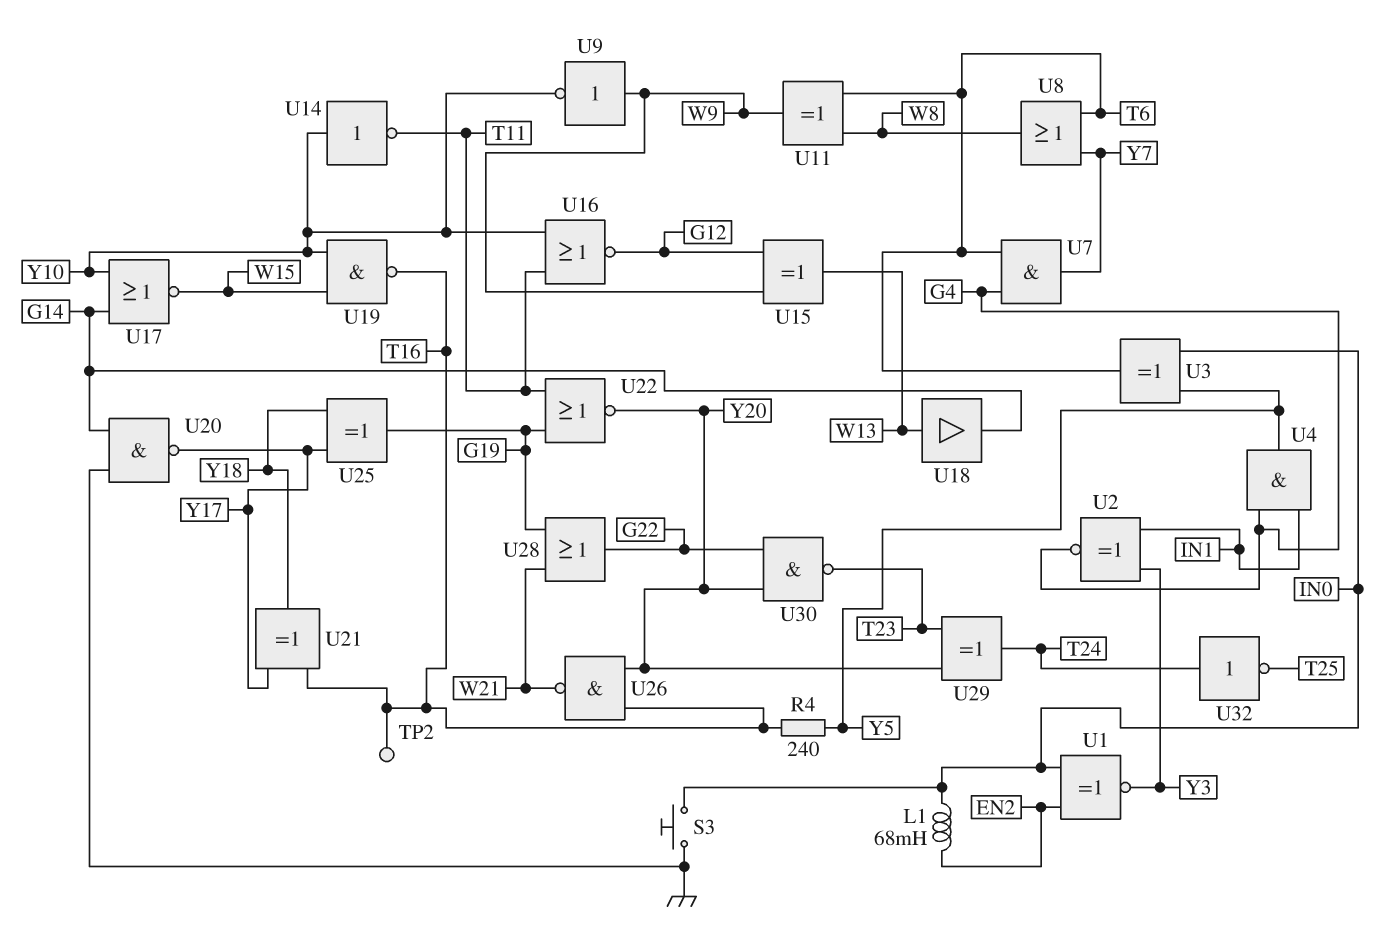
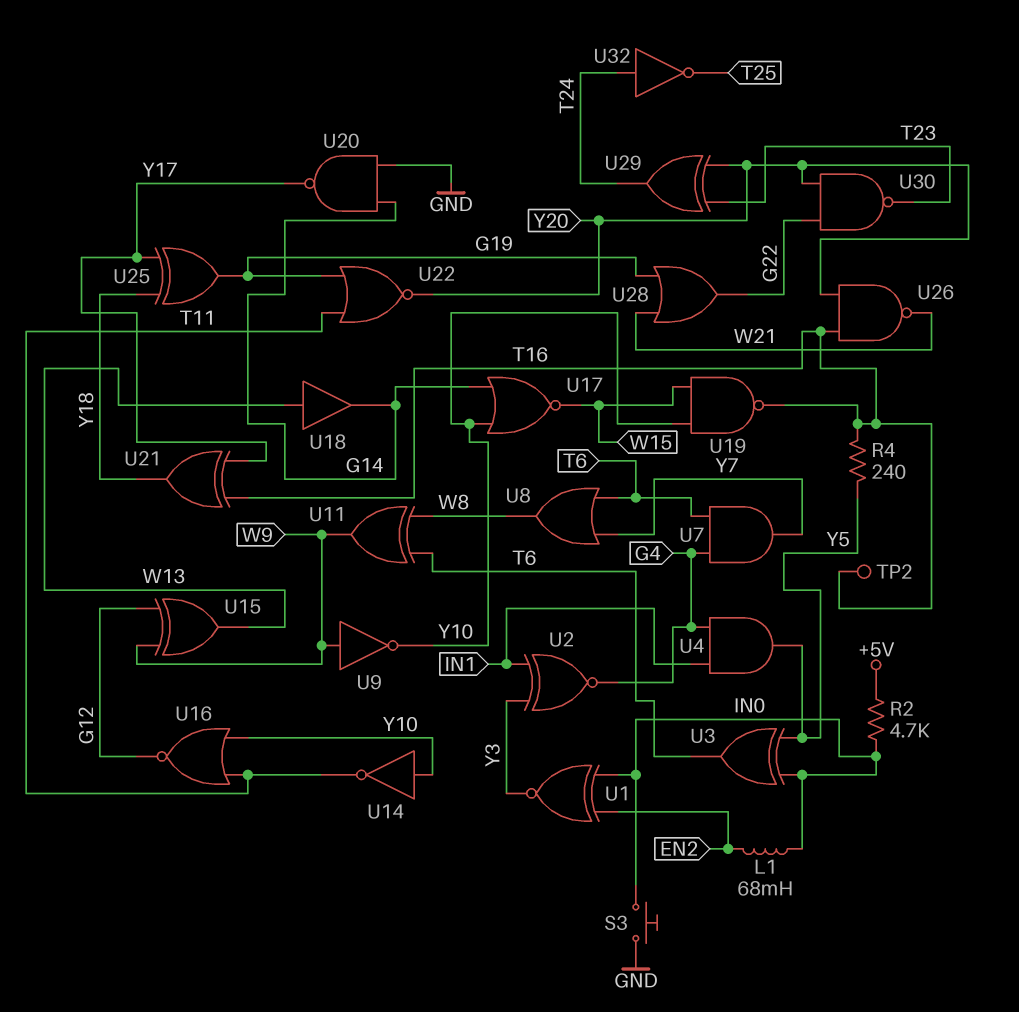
R2: none -> 4.7k (+5V, IN0)

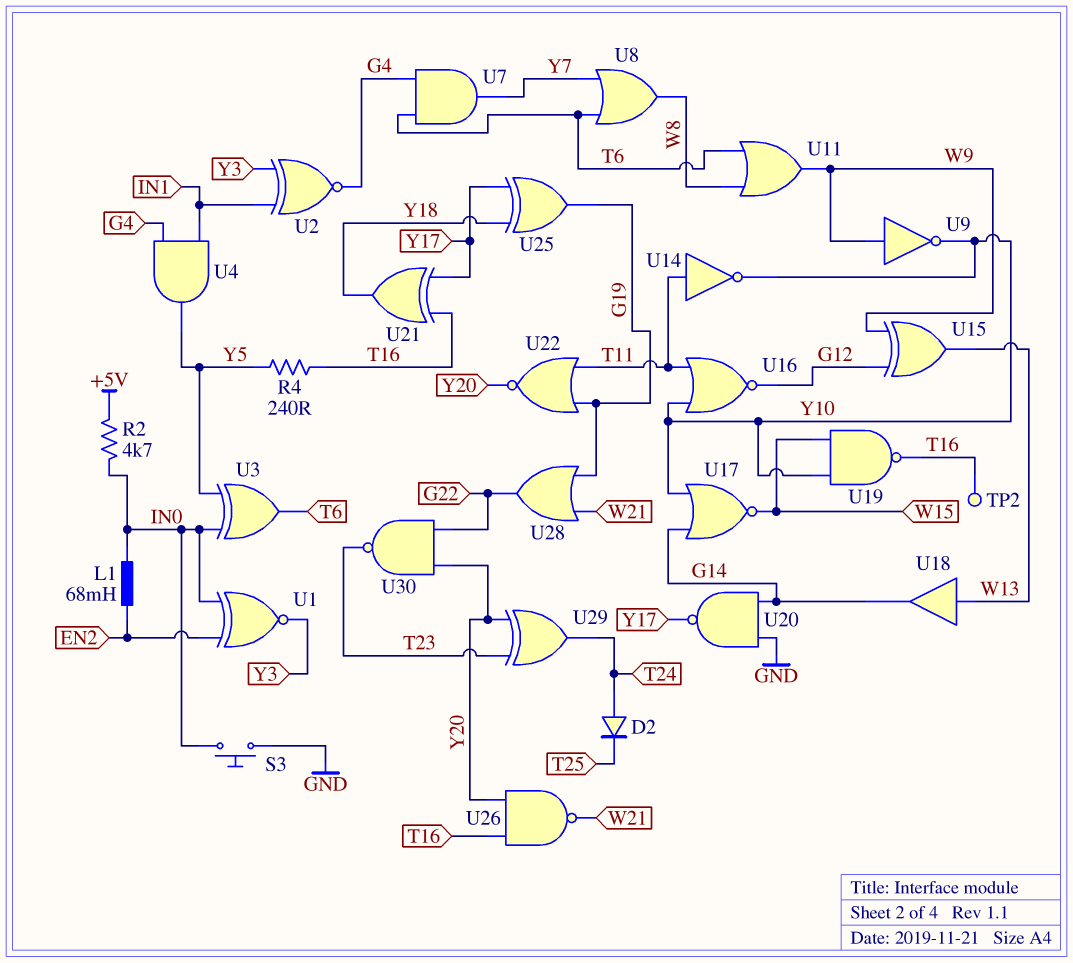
D2: none -> diode (A T24, K T25)
U11: XOR (in T6, in W8, out W9) -> OR (in T6, in W8, out W9)
U14: NOT (in Y10, out T11) -> NOT (in T11, out Y10)
U32: NOT (in T24, out T25) -> none

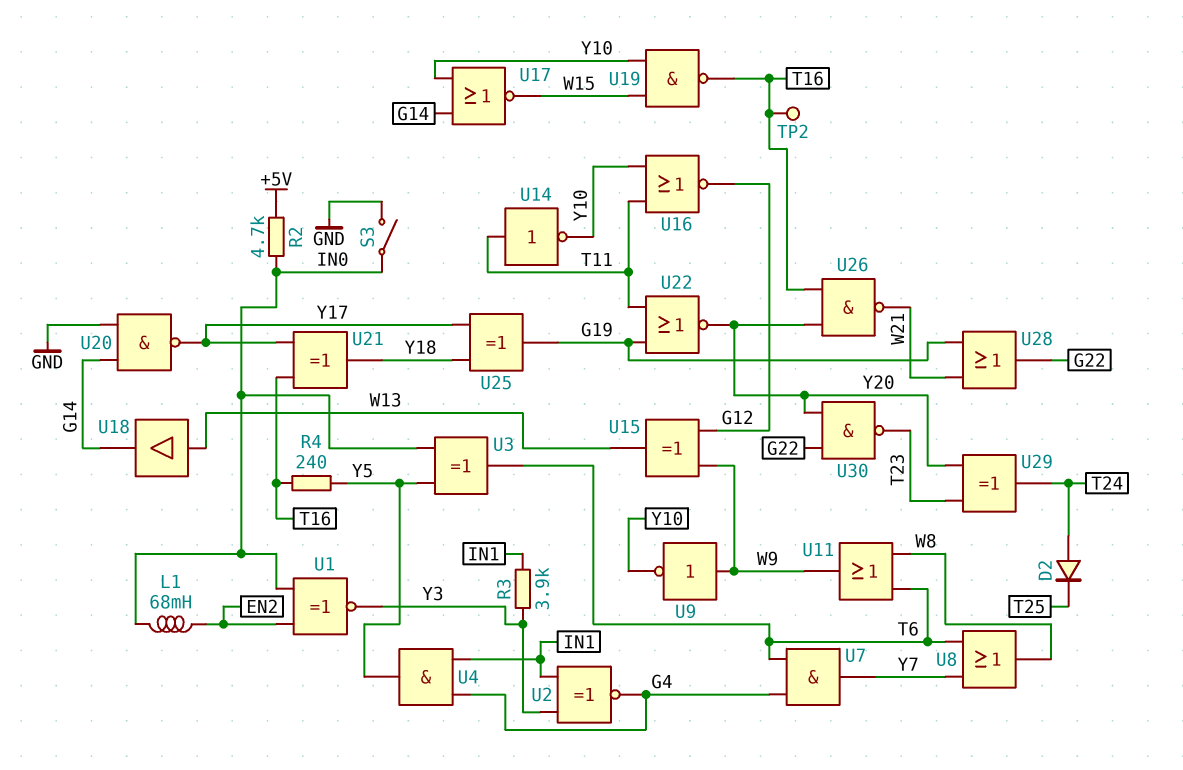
R3: none -> 3.9k (IN1, Y3)
S3: button (GND, IN0) -> switch (GND, IN0)

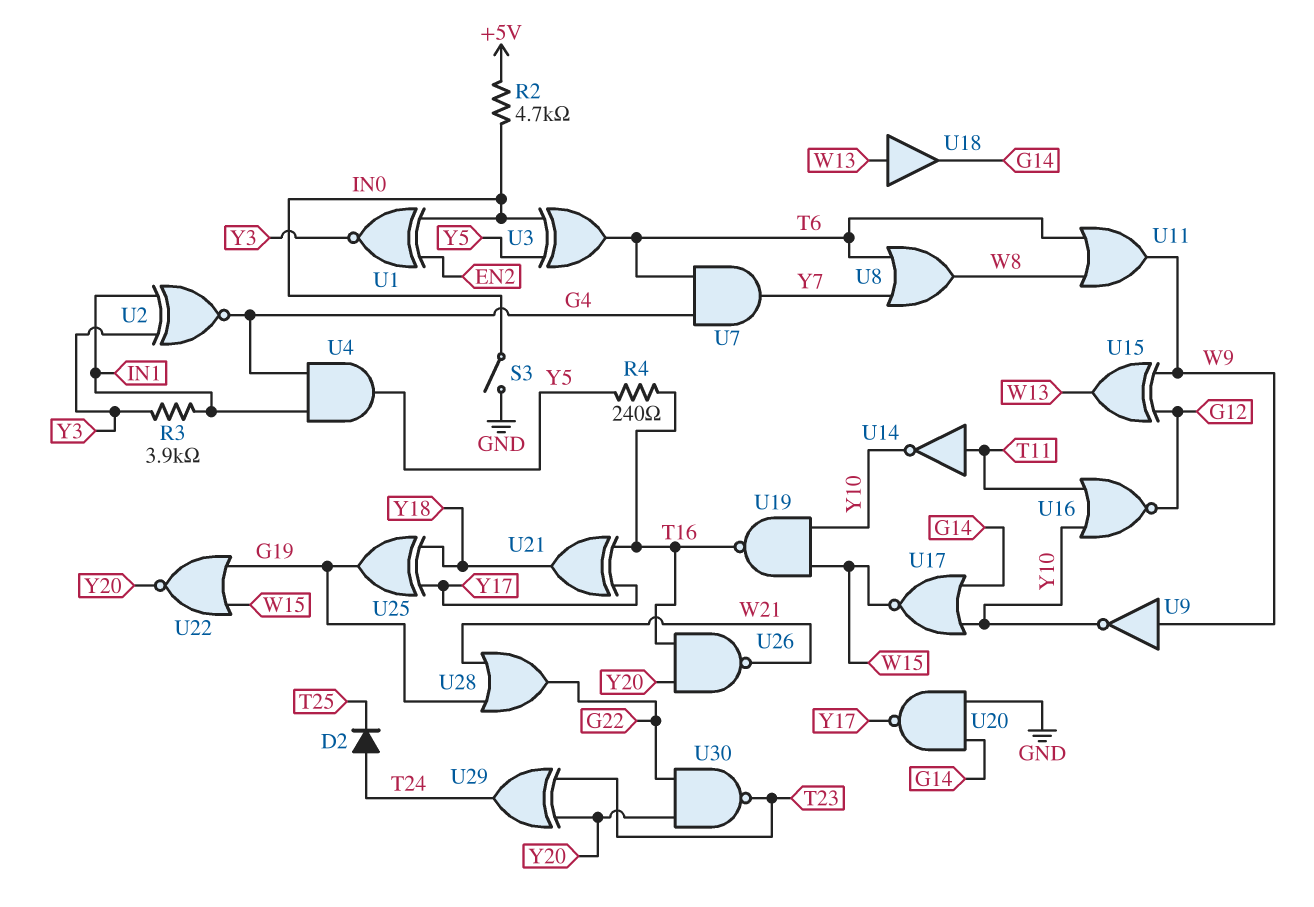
L1: 68mH (EN2, IN0) -> none
TP2: test point (T16) -> none
U22: NOR (in G19, in T11, out Y20) -> NOR (in G19, in W15, out Y20)

